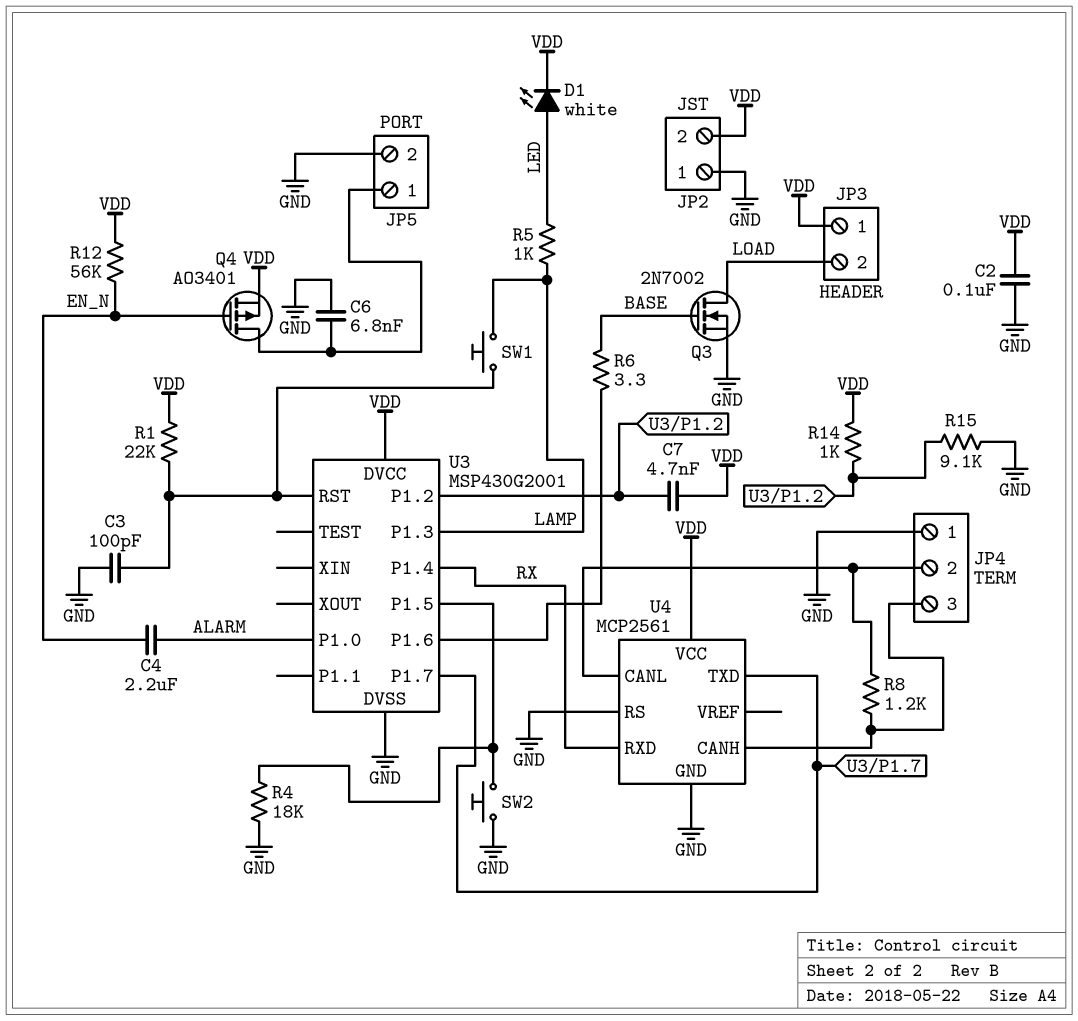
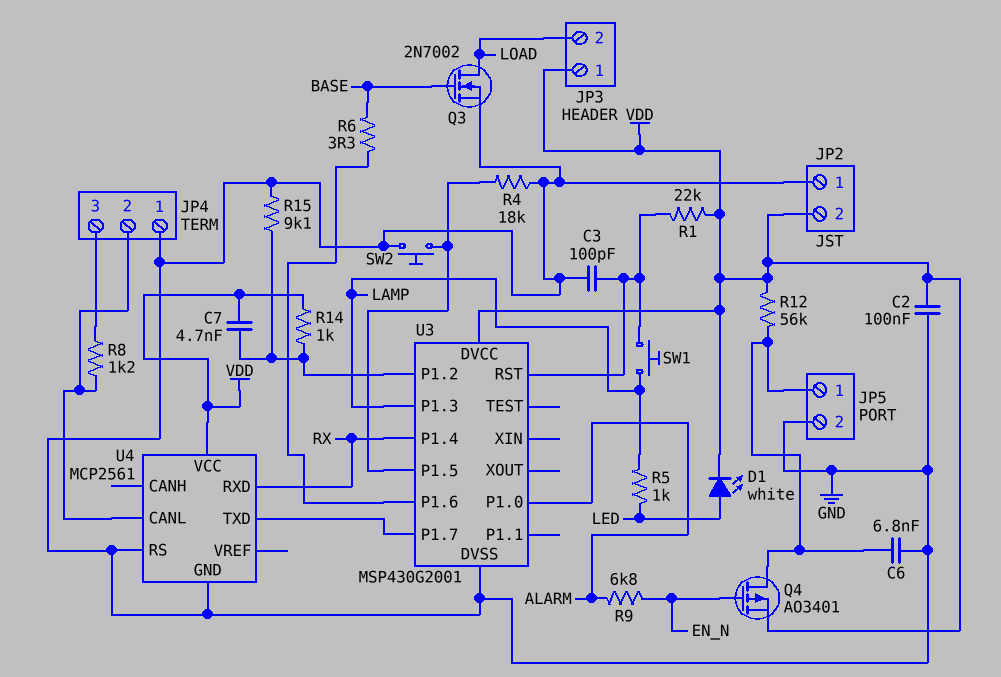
C4: 2.2uF (ALARM, EN_N) -> none
R9: none -> 6.8k (ALARM, EN_N)
R12: 56k (EN_N, VDD) -> 56k (JP5/1, VDD)
U4 pin CANH: JP4/3 -> none

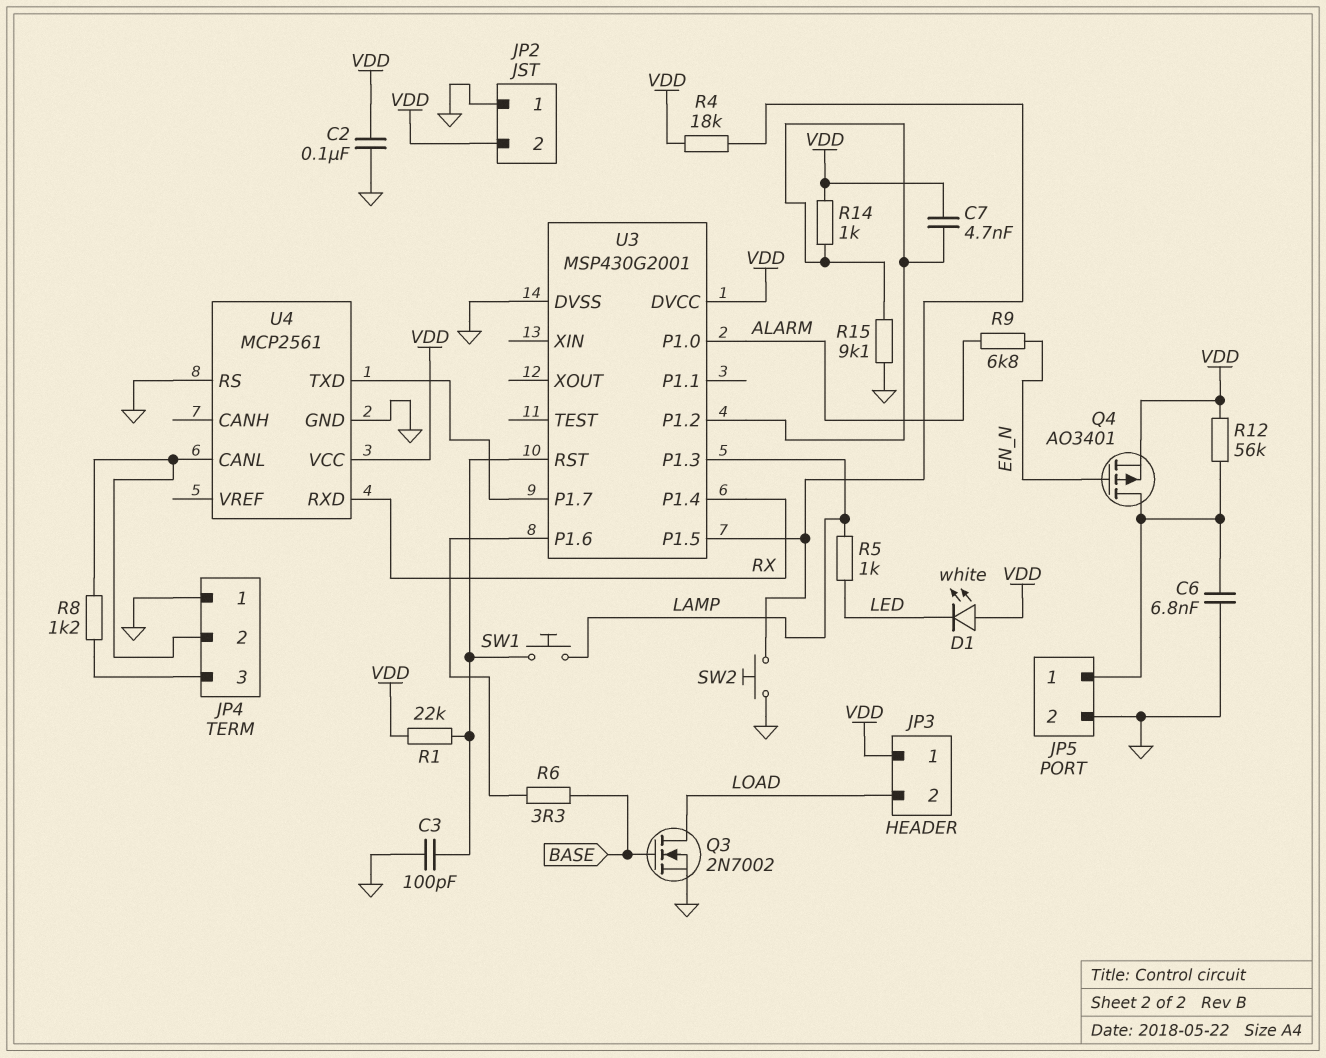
D1: LED white (A LED, K VDD) -> LED white (A VDD, K LED)
R4: 18k (GND, U3/P1.5) -> 18k (U3/P1.5, VDD)

